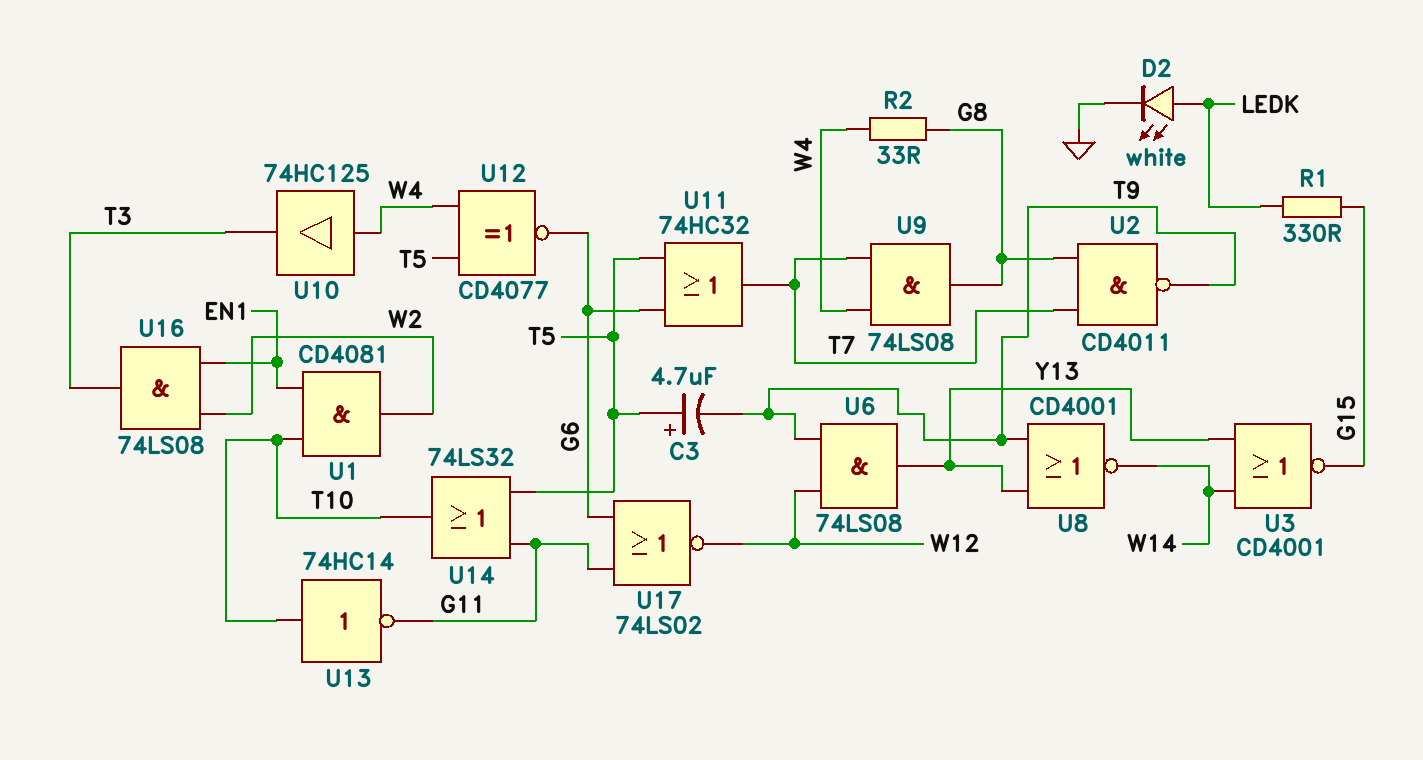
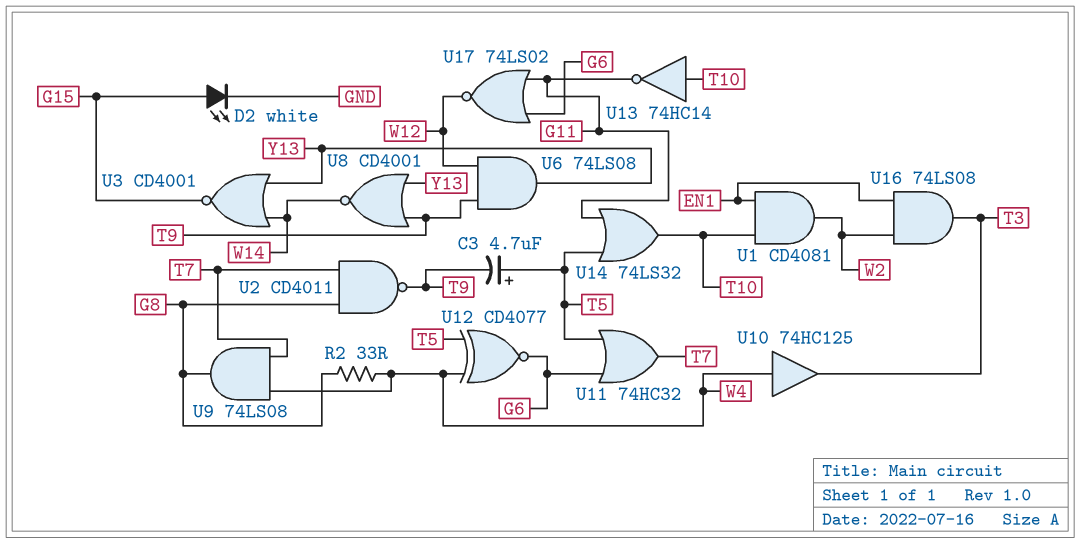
D2: LED white (A LEDK, K GND) -> LED white (A G15, K GND)
R1: 330 (G15, LEDK) -> none

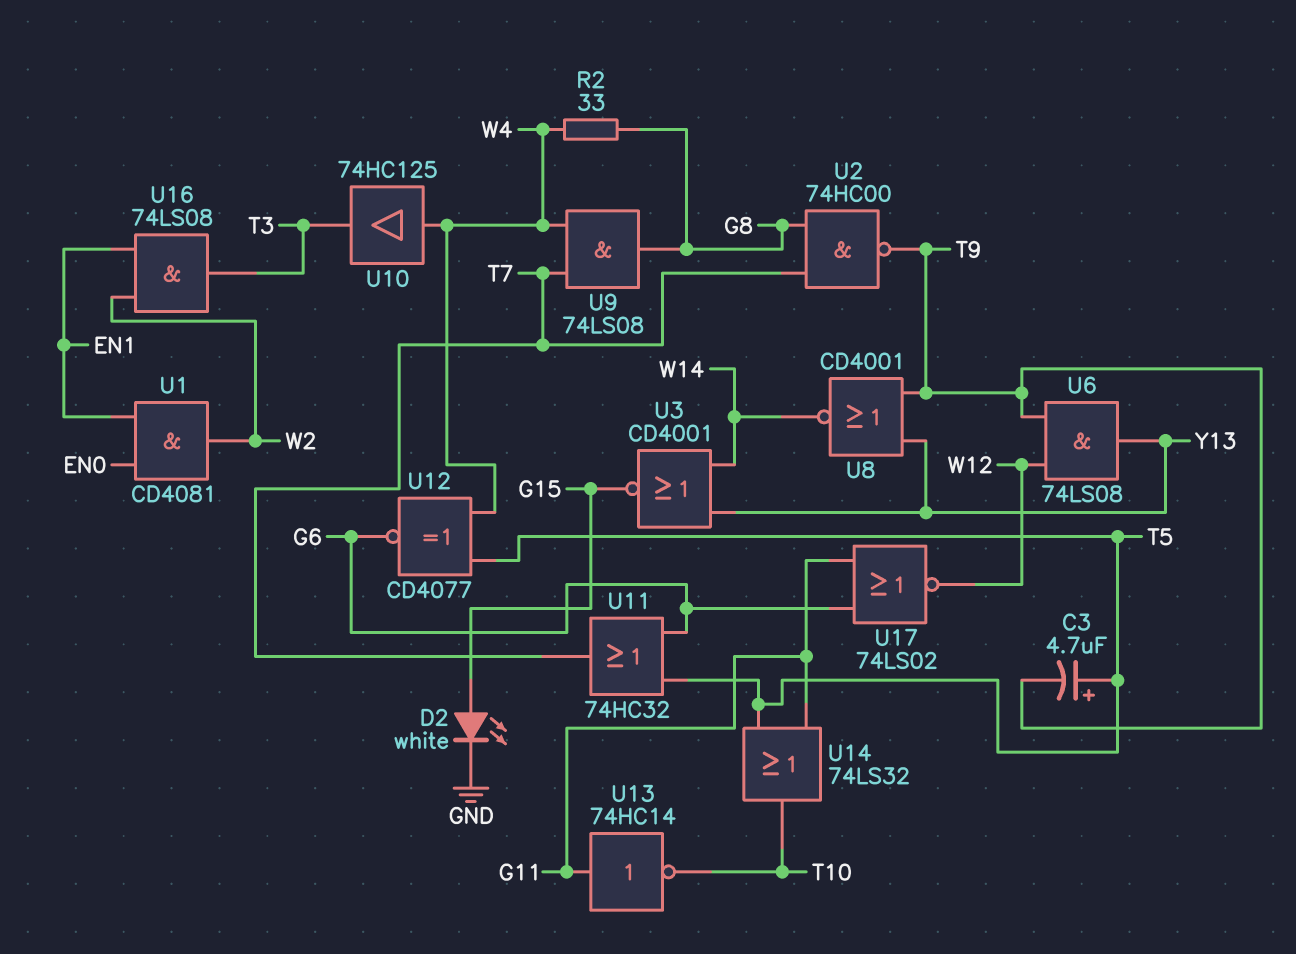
U1: AND CD4081 (in EN1, in T10, out W2) -> AND CD4081 (in EN0, in EN1, out W2)
U2: NAND CD4011 (in G8, in T7, out T9) -> NAND 74HC00 (in G8, in T7, out T9)
U13: NOT 74HC14 (in T10, out G11) -> NOT 74HC14 (in G11, out T10)

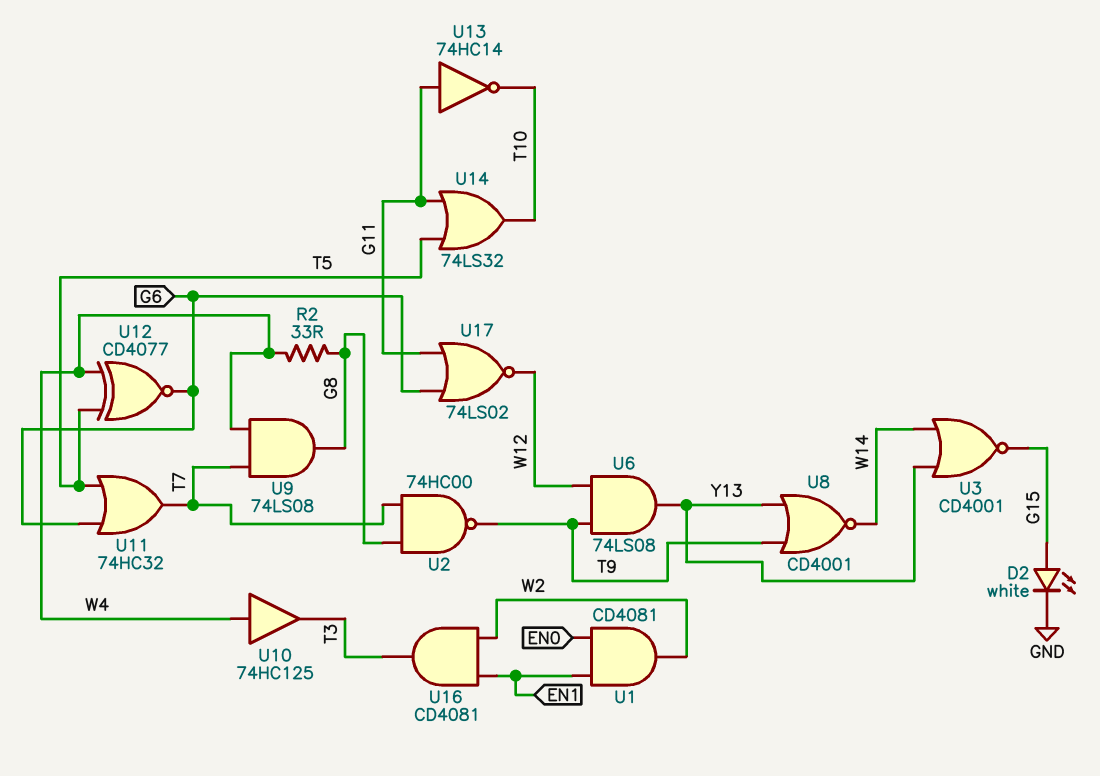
C3: 4.7uF (plus T5, minus T9) -> none
U16: AND 74LS08 (in EN1, in W2, out T3) -> AND CD4081 (in EN1, in W2, out T3)

